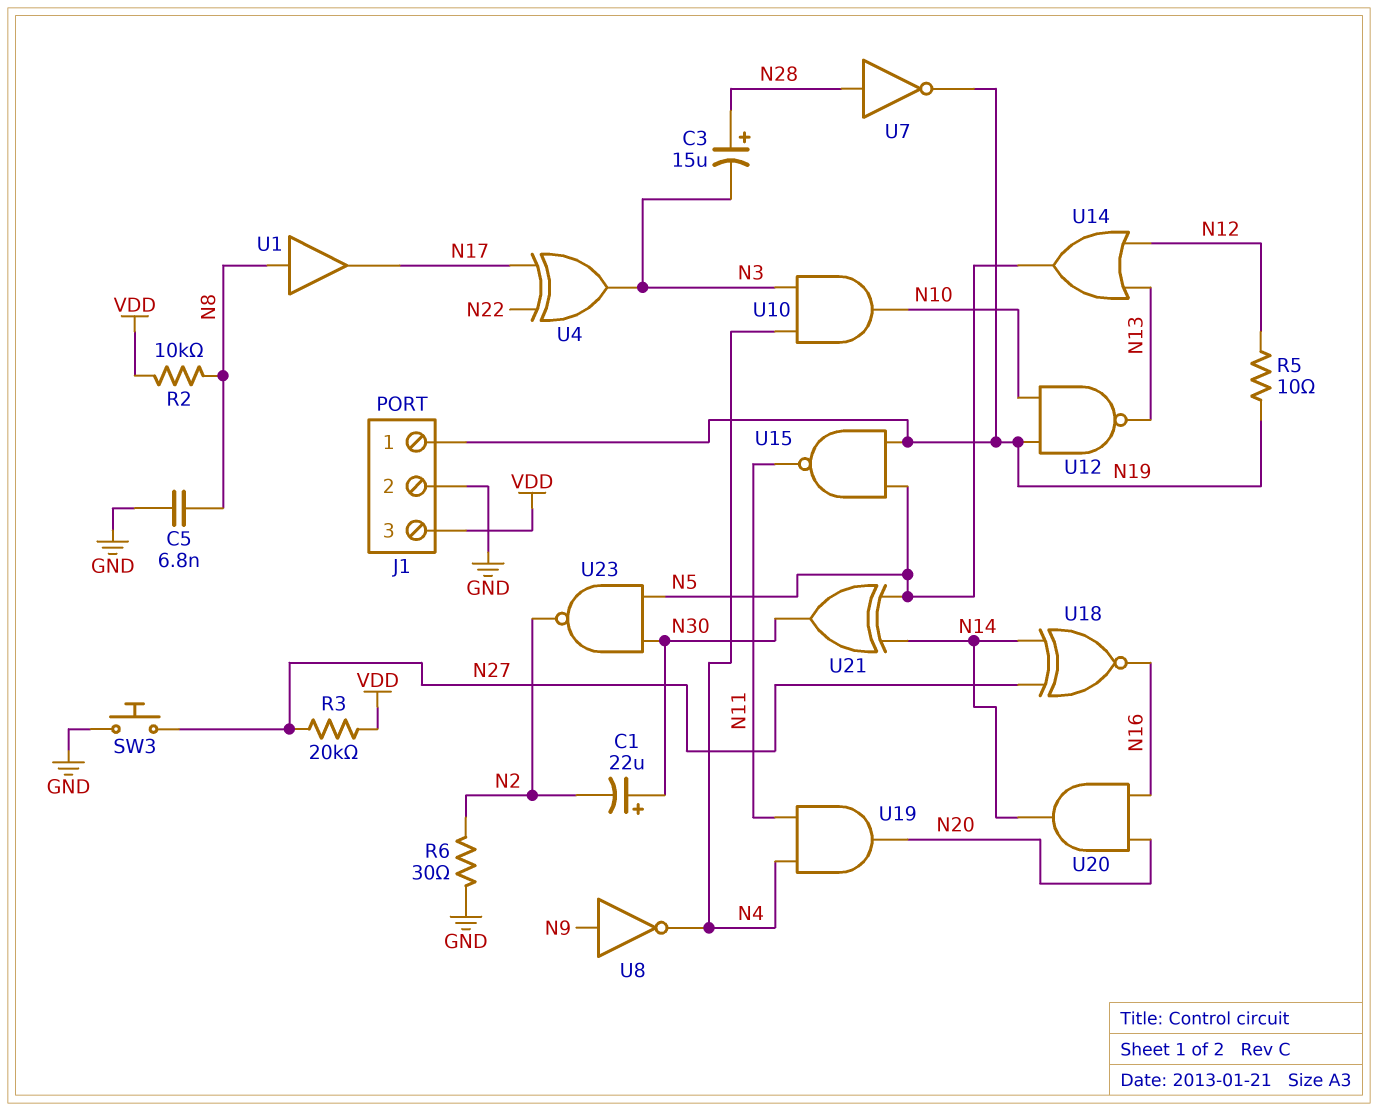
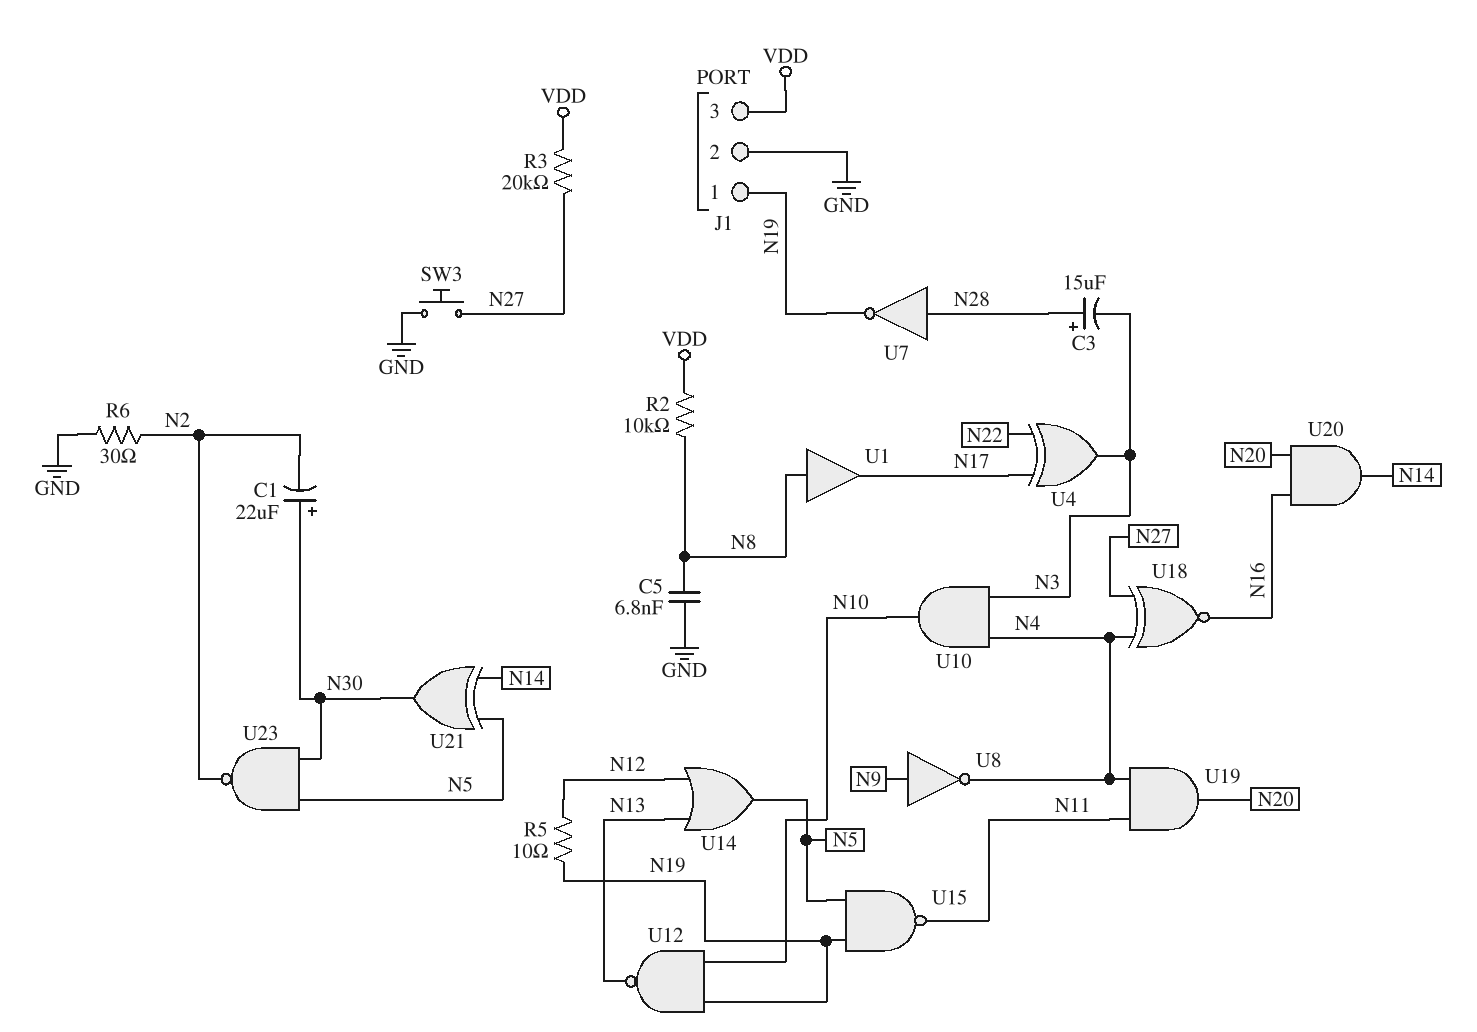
U18: XNOR (in N14, in N27, out N16) -> XNOR (in N4, in N27, out N16)

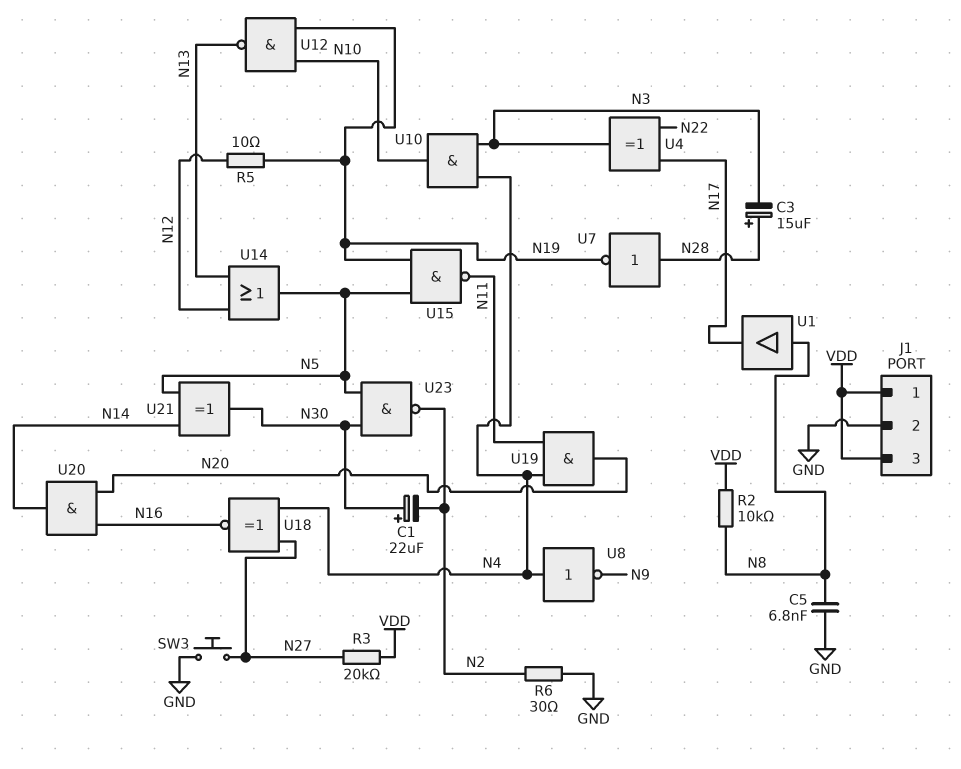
J1 pin 1: N19 -> VDD
U8: NOT (in N9, out N4) -> NOT (in N4, out N9)

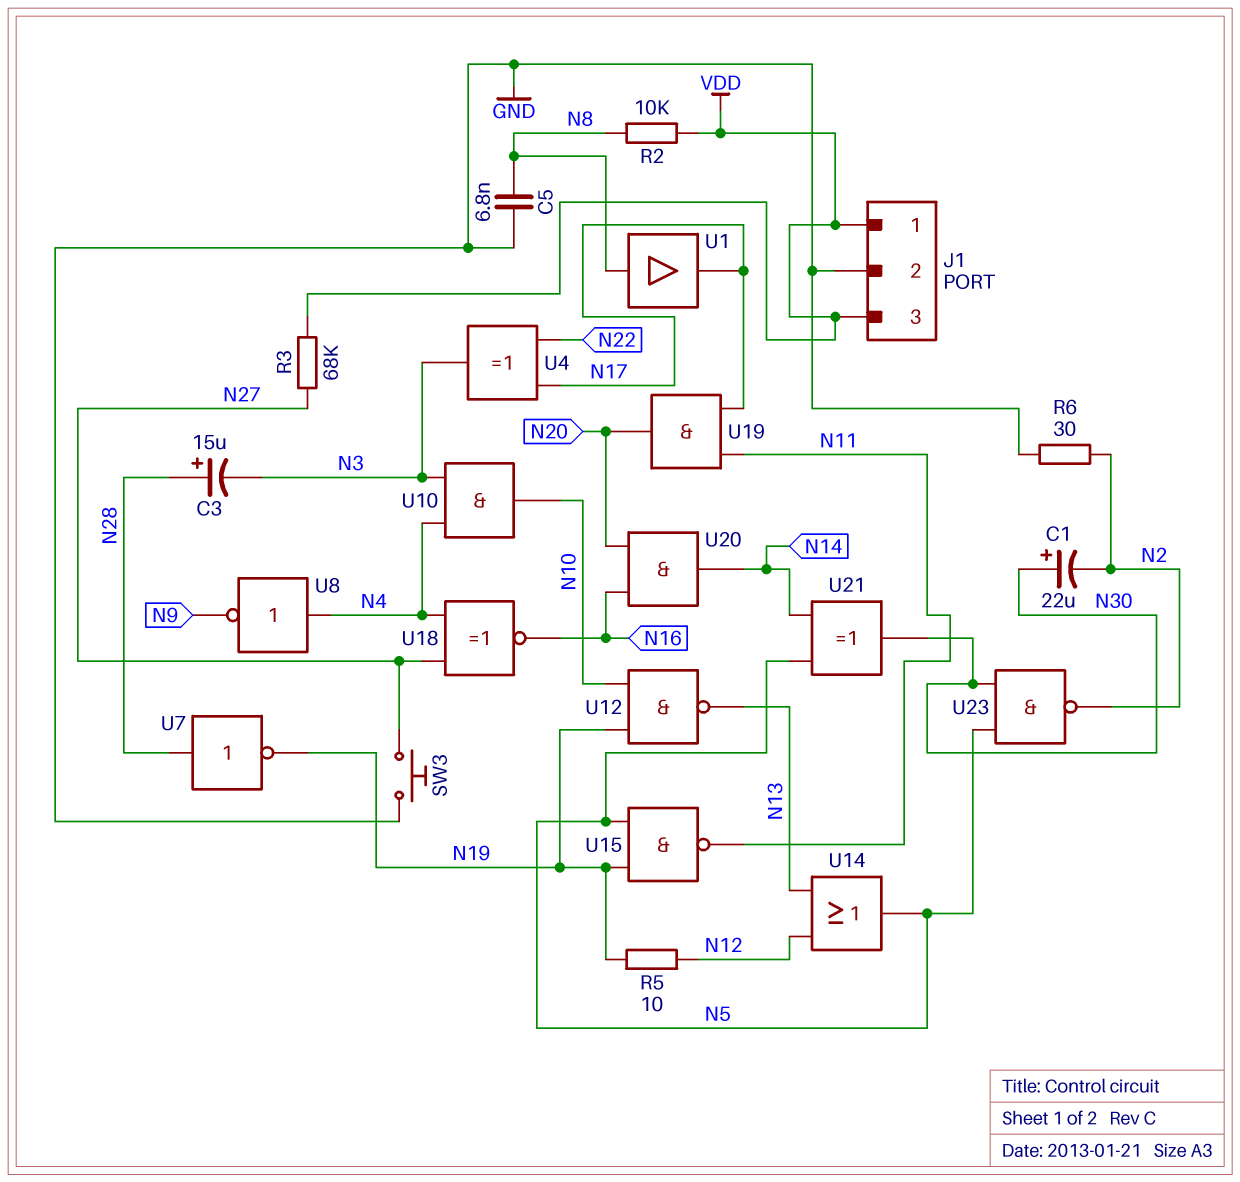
R3: 20k (N27, VDD) -> 68k (N27, VDD)
U19: AND (in N4, in N11, out N20) -> AND (in N11, in N17, out N20)

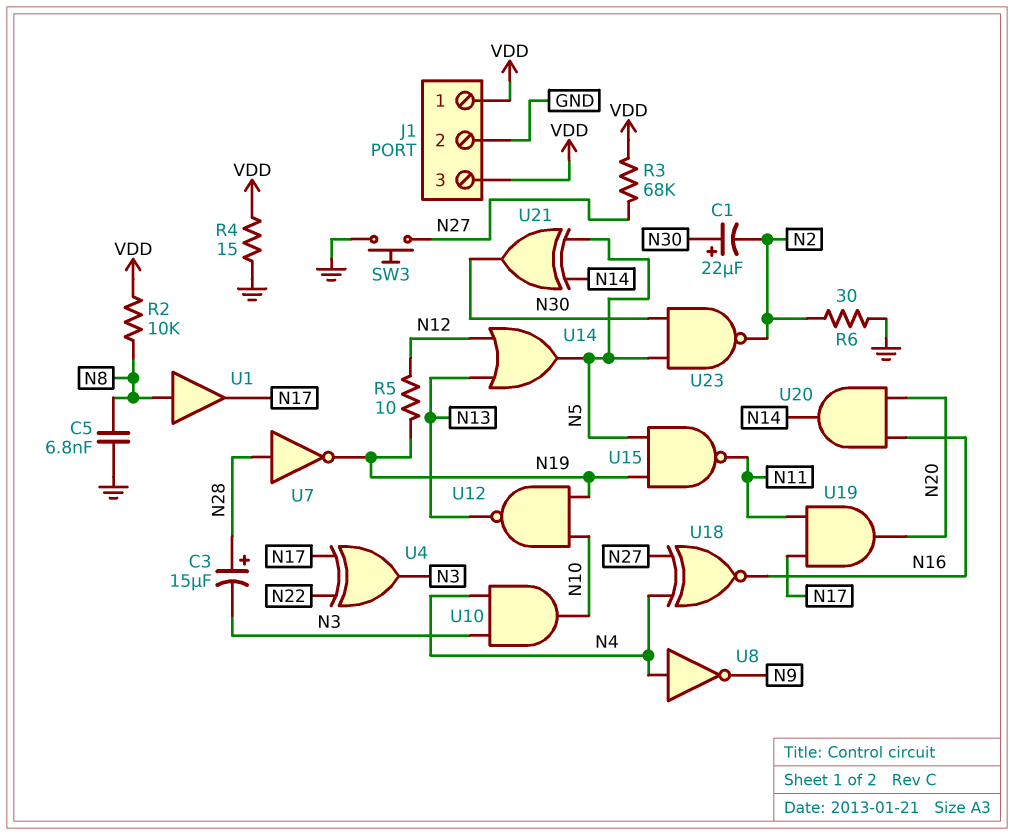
R4: none -> 15 (GND, VDD)

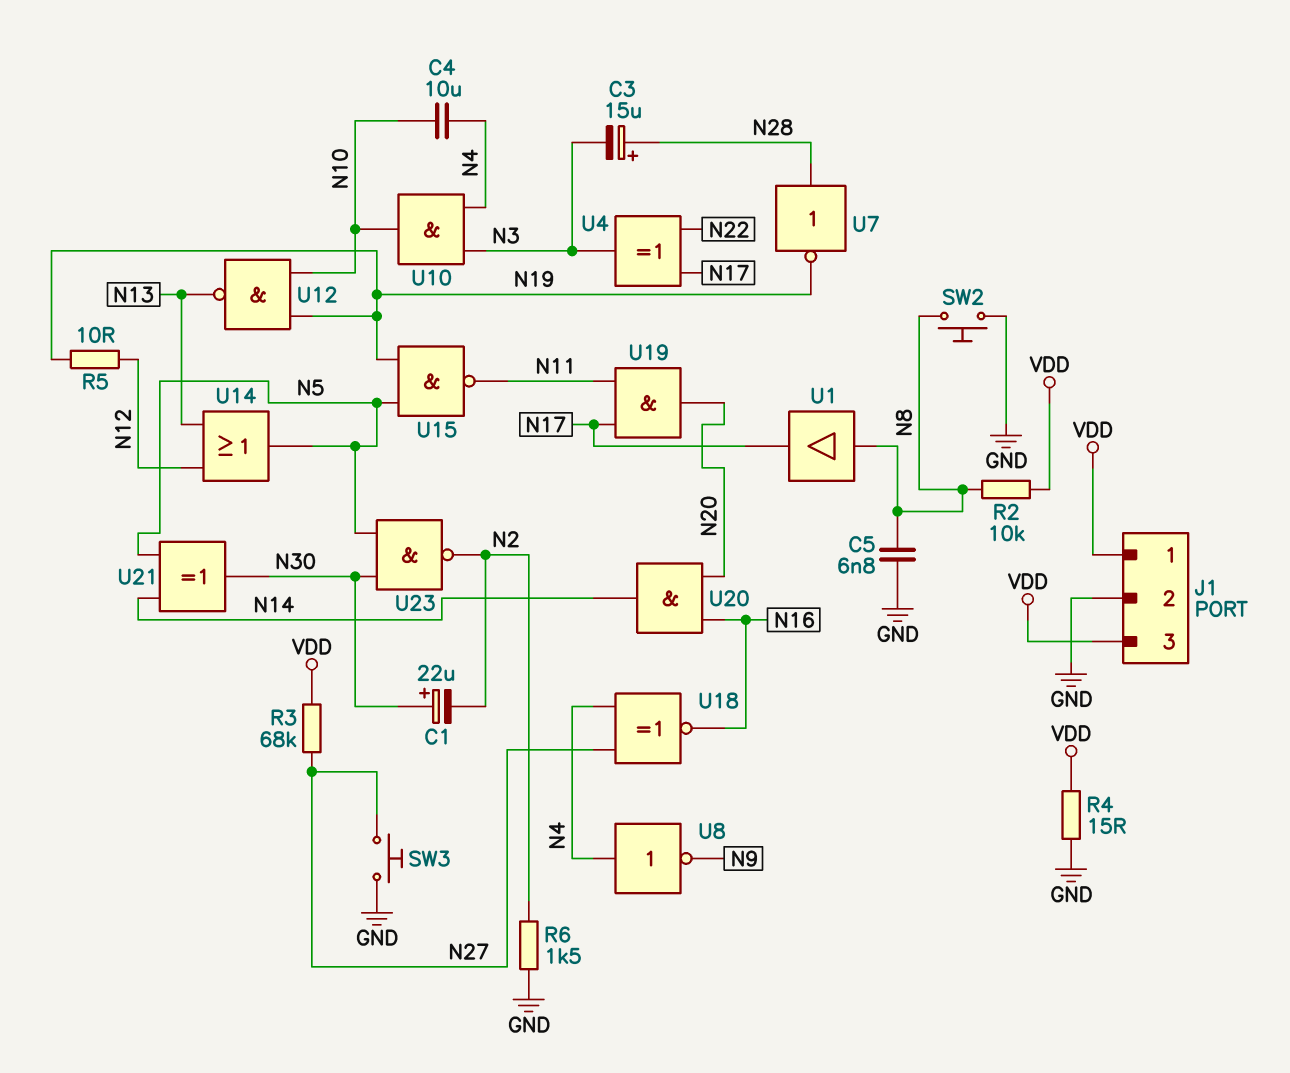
C4: none -> 10uF (N4, N10)
R6: 30 (GND, N2) -> 1.5k (GND, N2)
SW2: none -> button (GND, N8)

